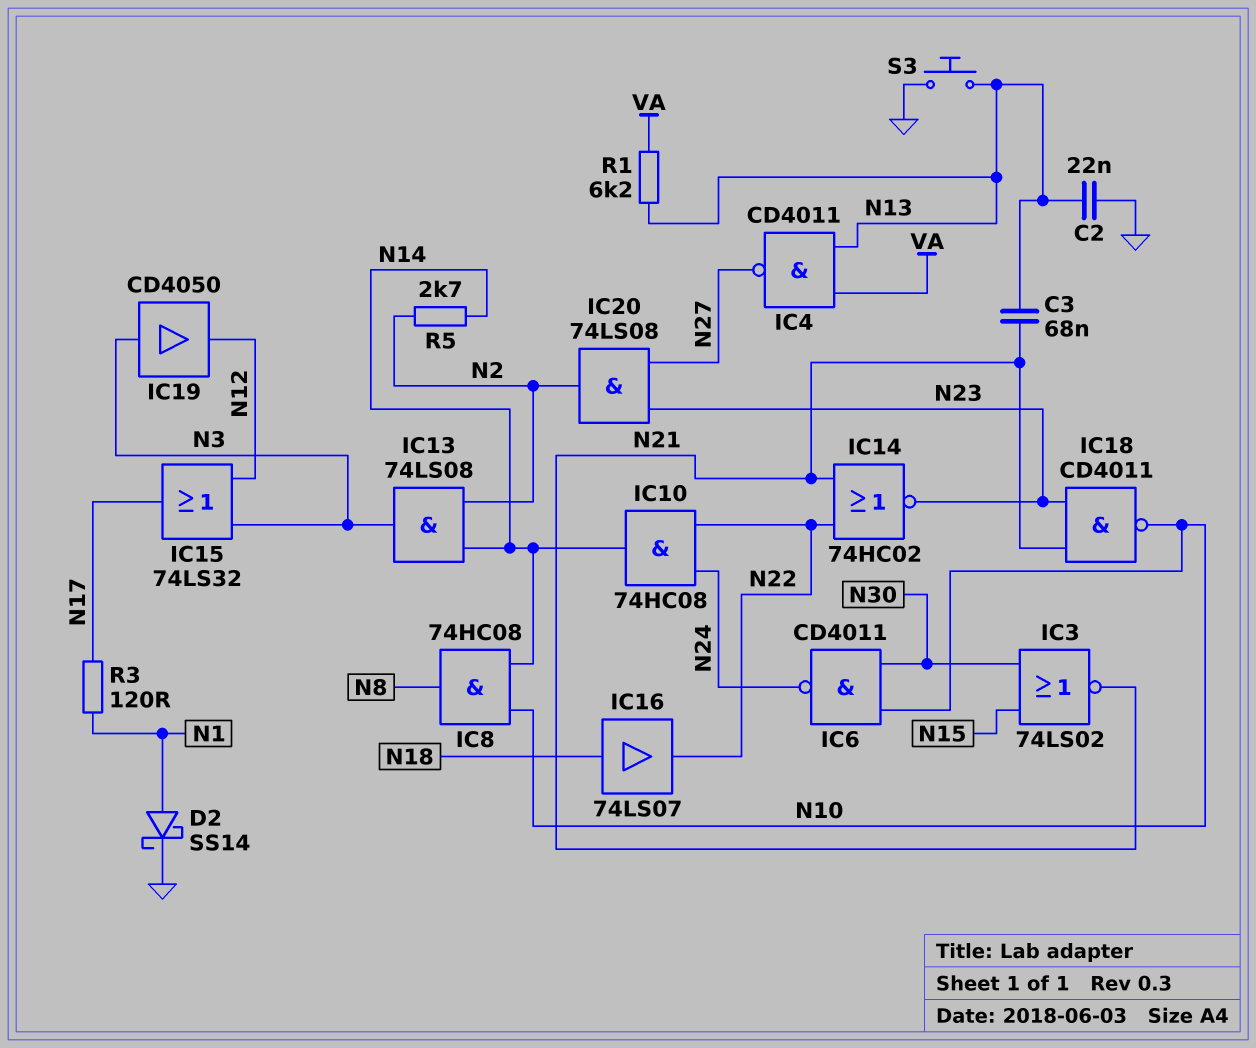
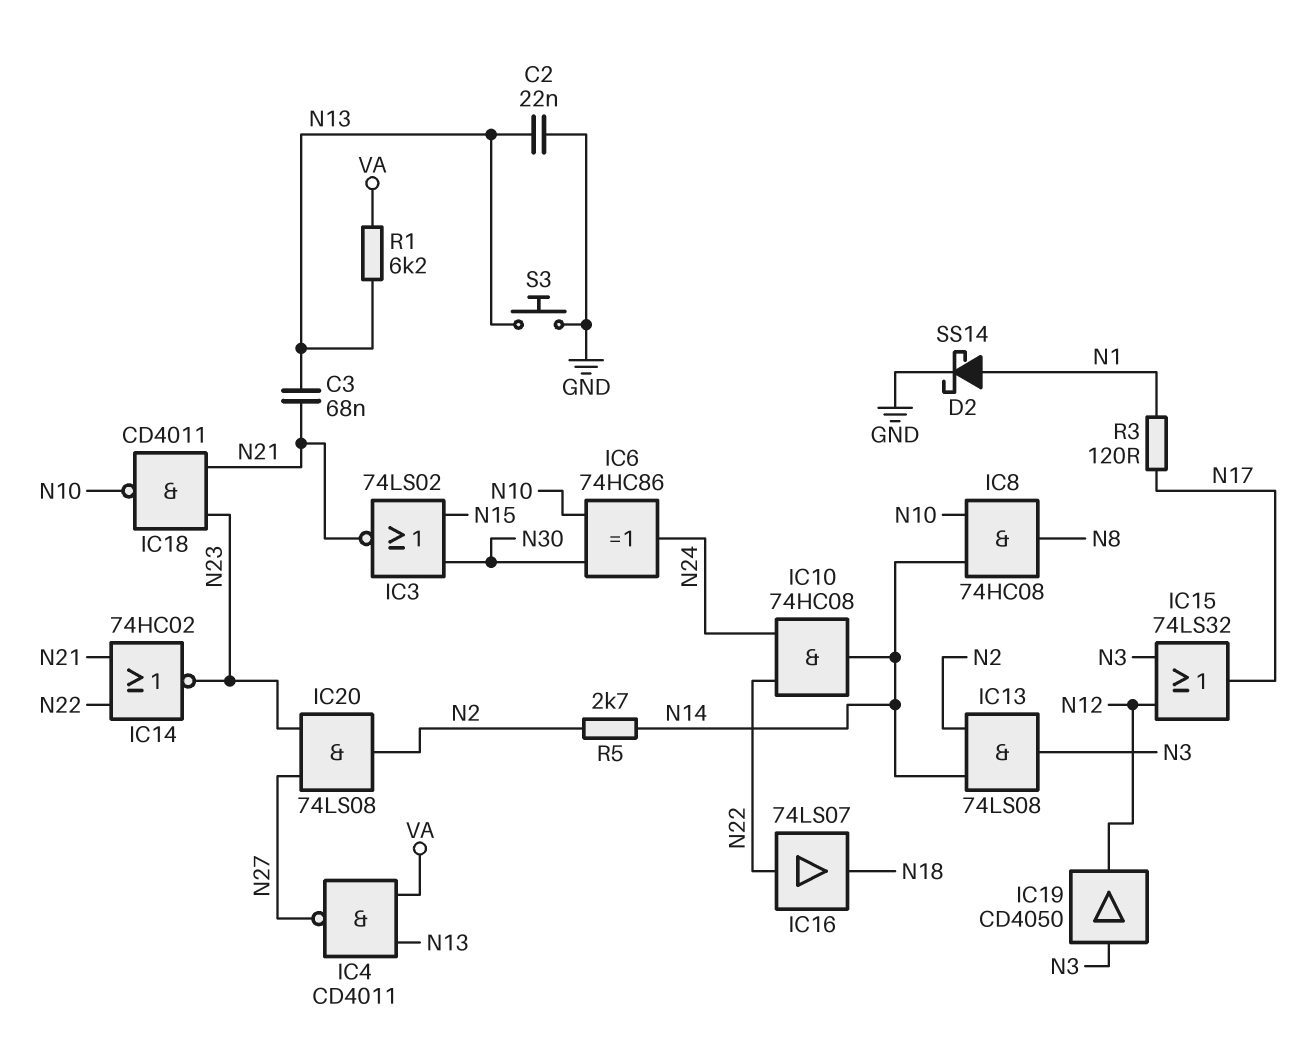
IC6: NAND CD4011 (in N10, in N30, out N24) -> XOR 74HC86 (in N10, in N30, out N24)
IC16: buffer 74LS07 (in N18, out N22) -> buffer 74LS07 (in N22, out N18)

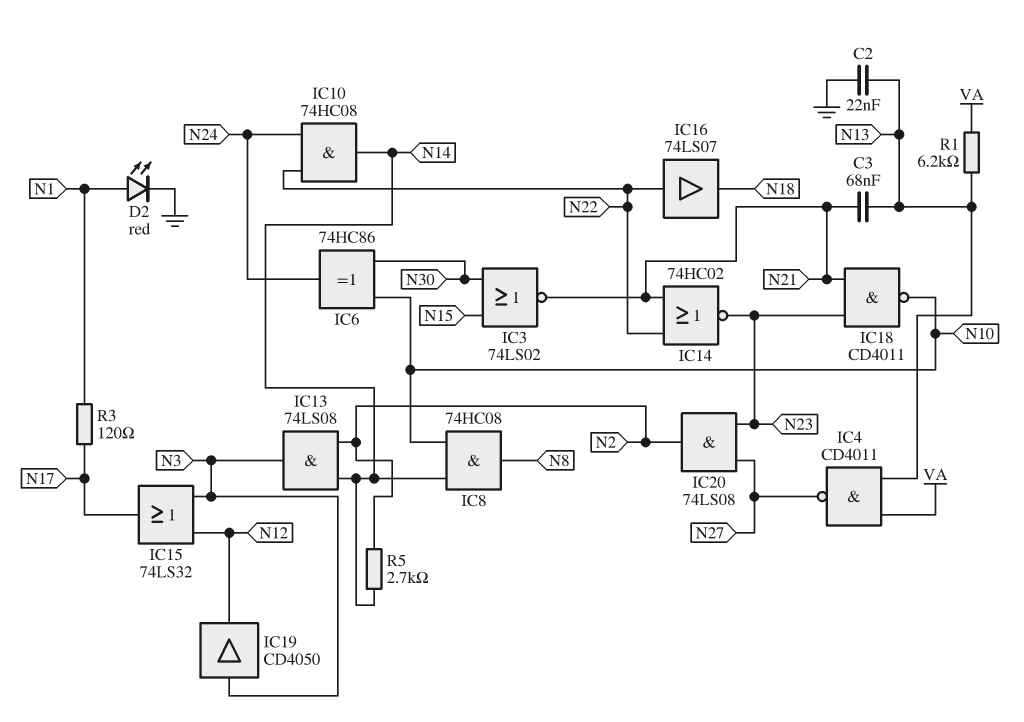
D2: schottky SS14 (A N1, K GND) -> LED red (A N1, K GND)
S3: button (GND, N13) -> none

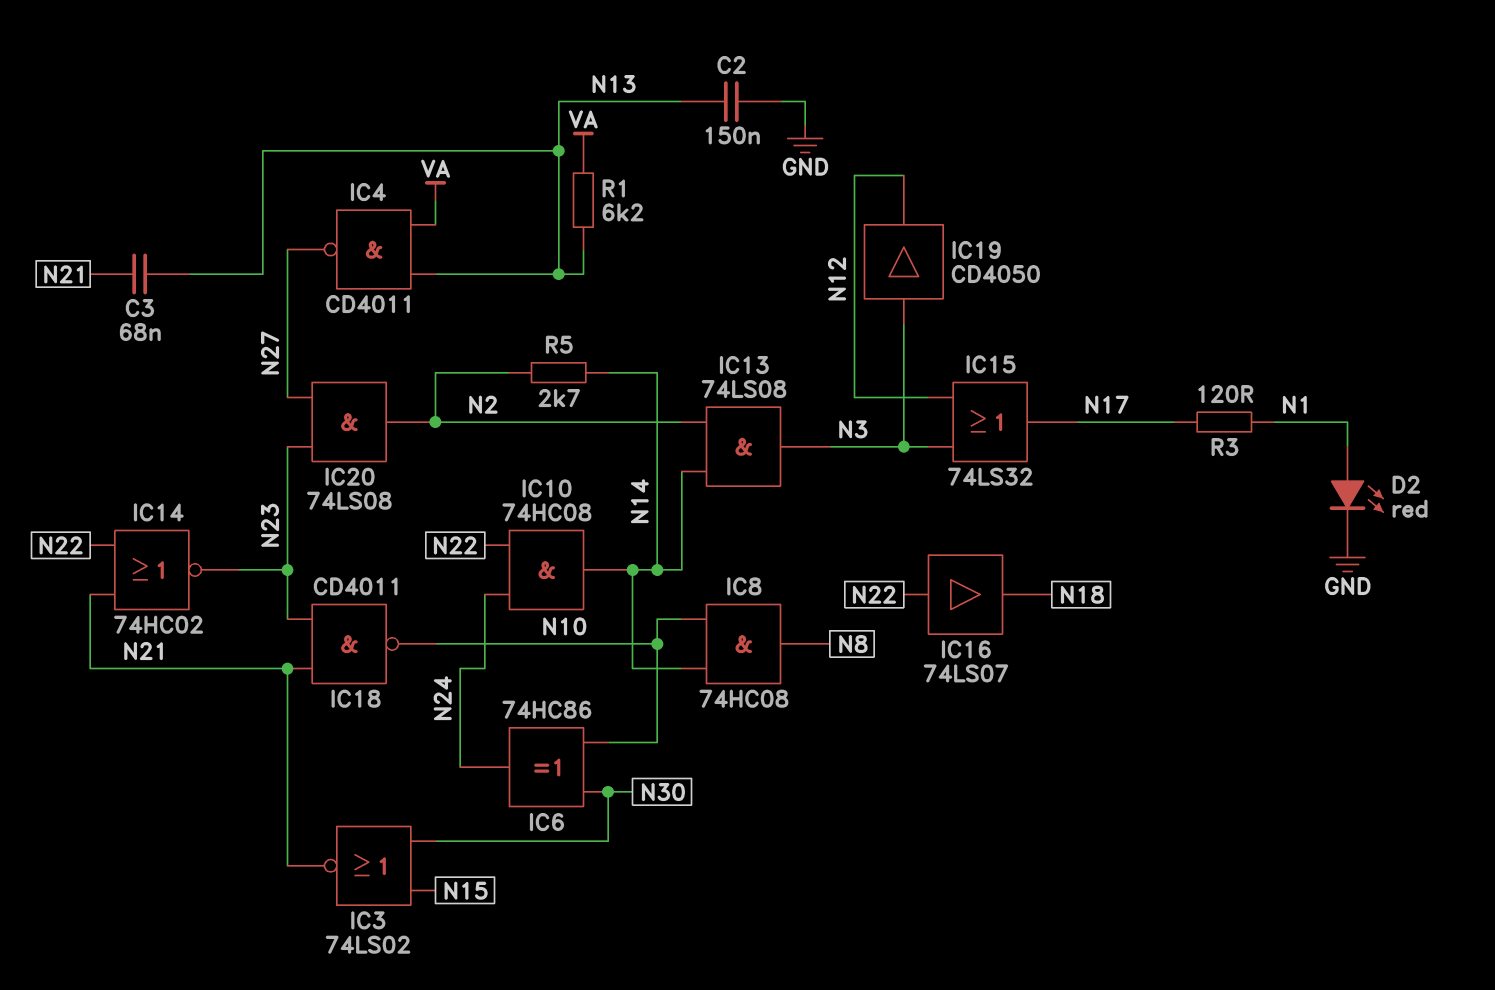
C2: 22nF (GND, N13) -> 150nF (GND, N13)

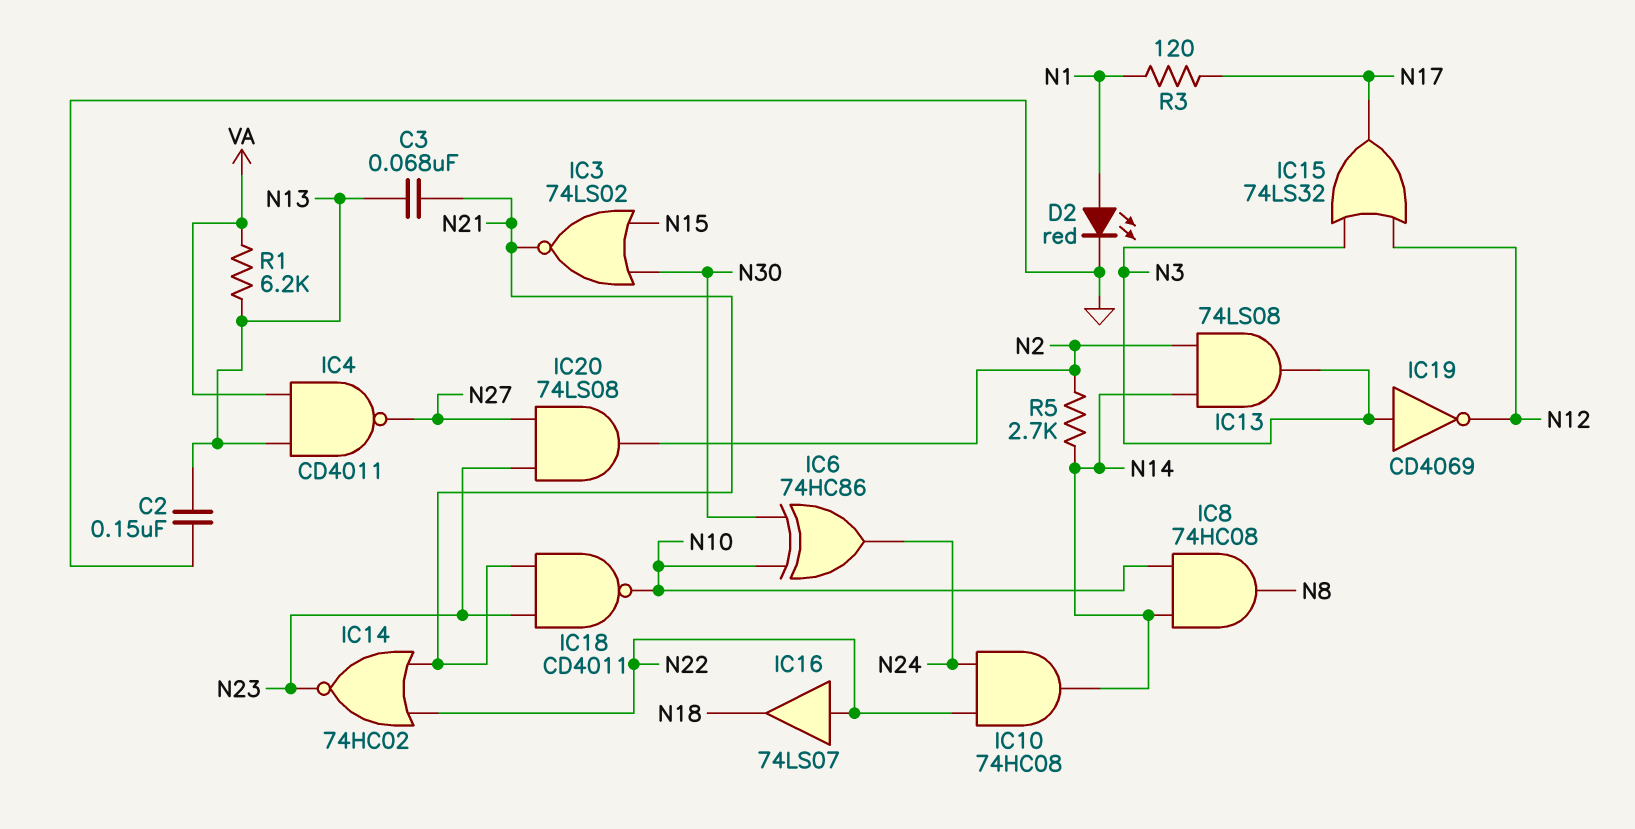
IC19: buffer CD4050 (in N3, out N12) -> NOT CD4069 (in N3, out N12)

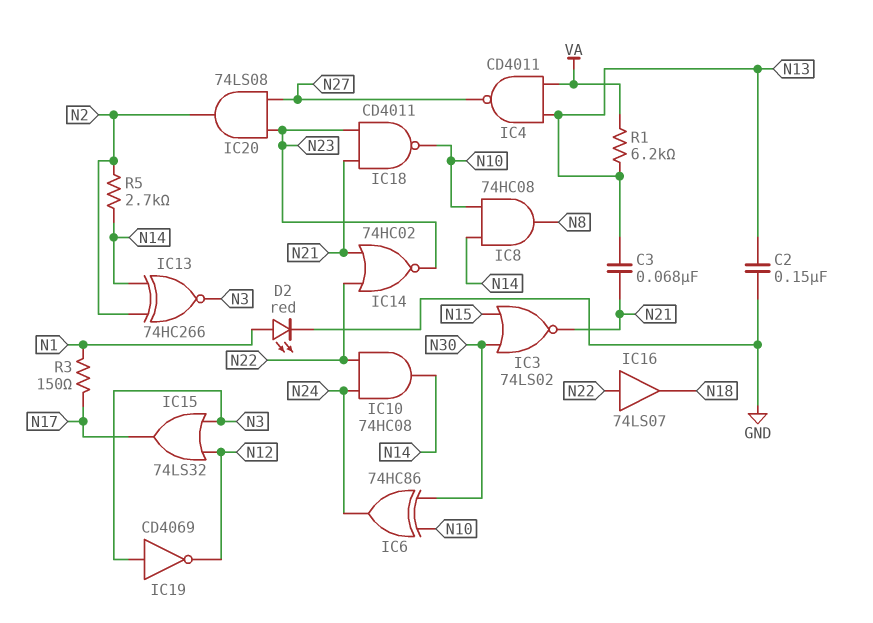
IC13: AND 74LS08 (in N2, in N14, out N3) -> XNOR 74HC266 (in N2, in N14, out N3)
R3: 120 (N1, N17) -> 150 (N1, N17)

